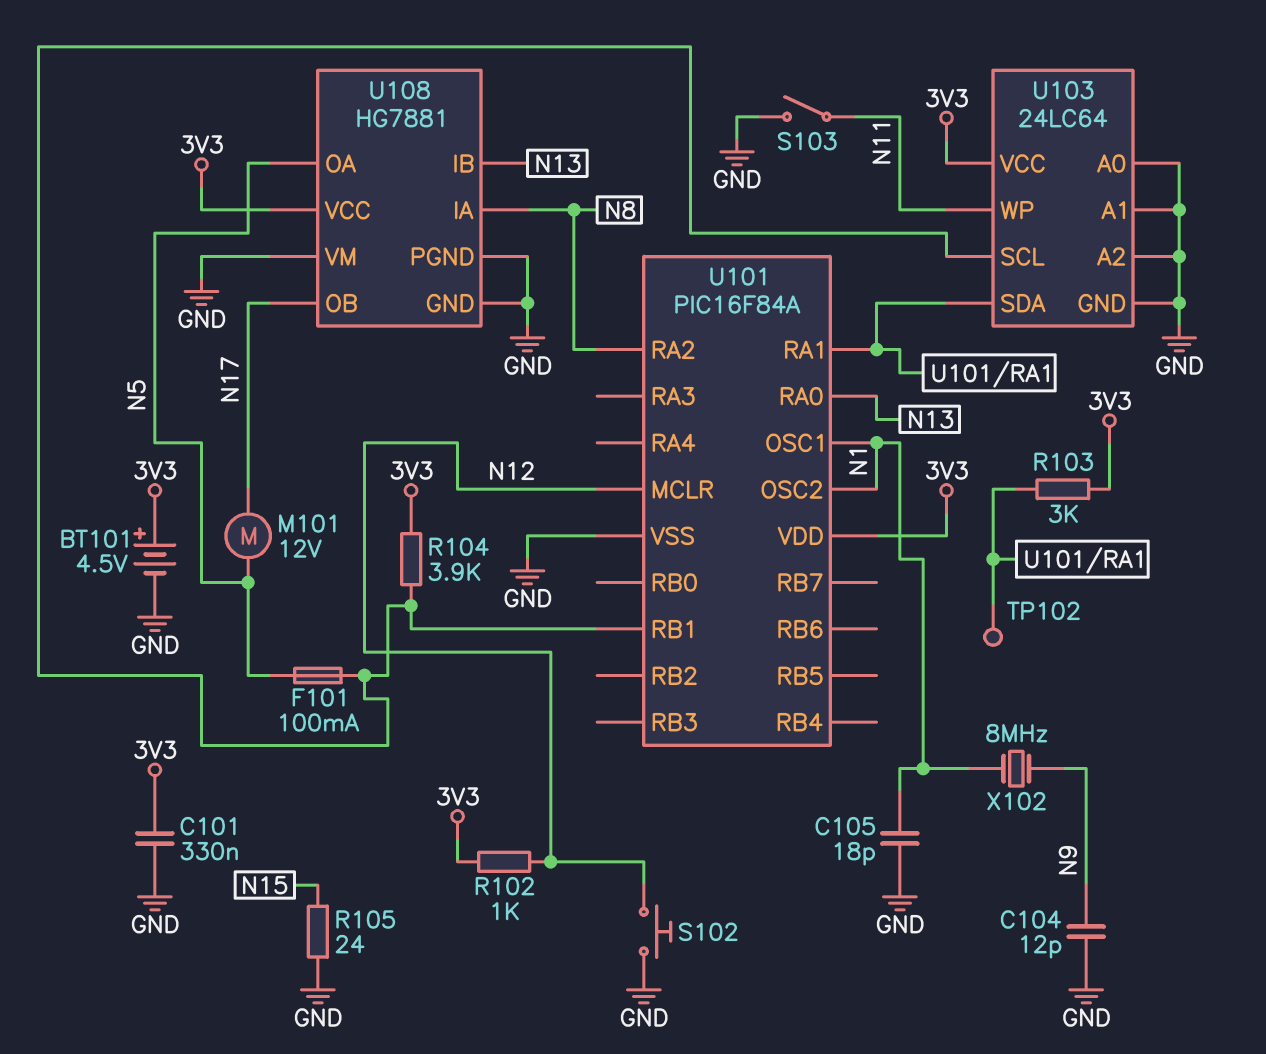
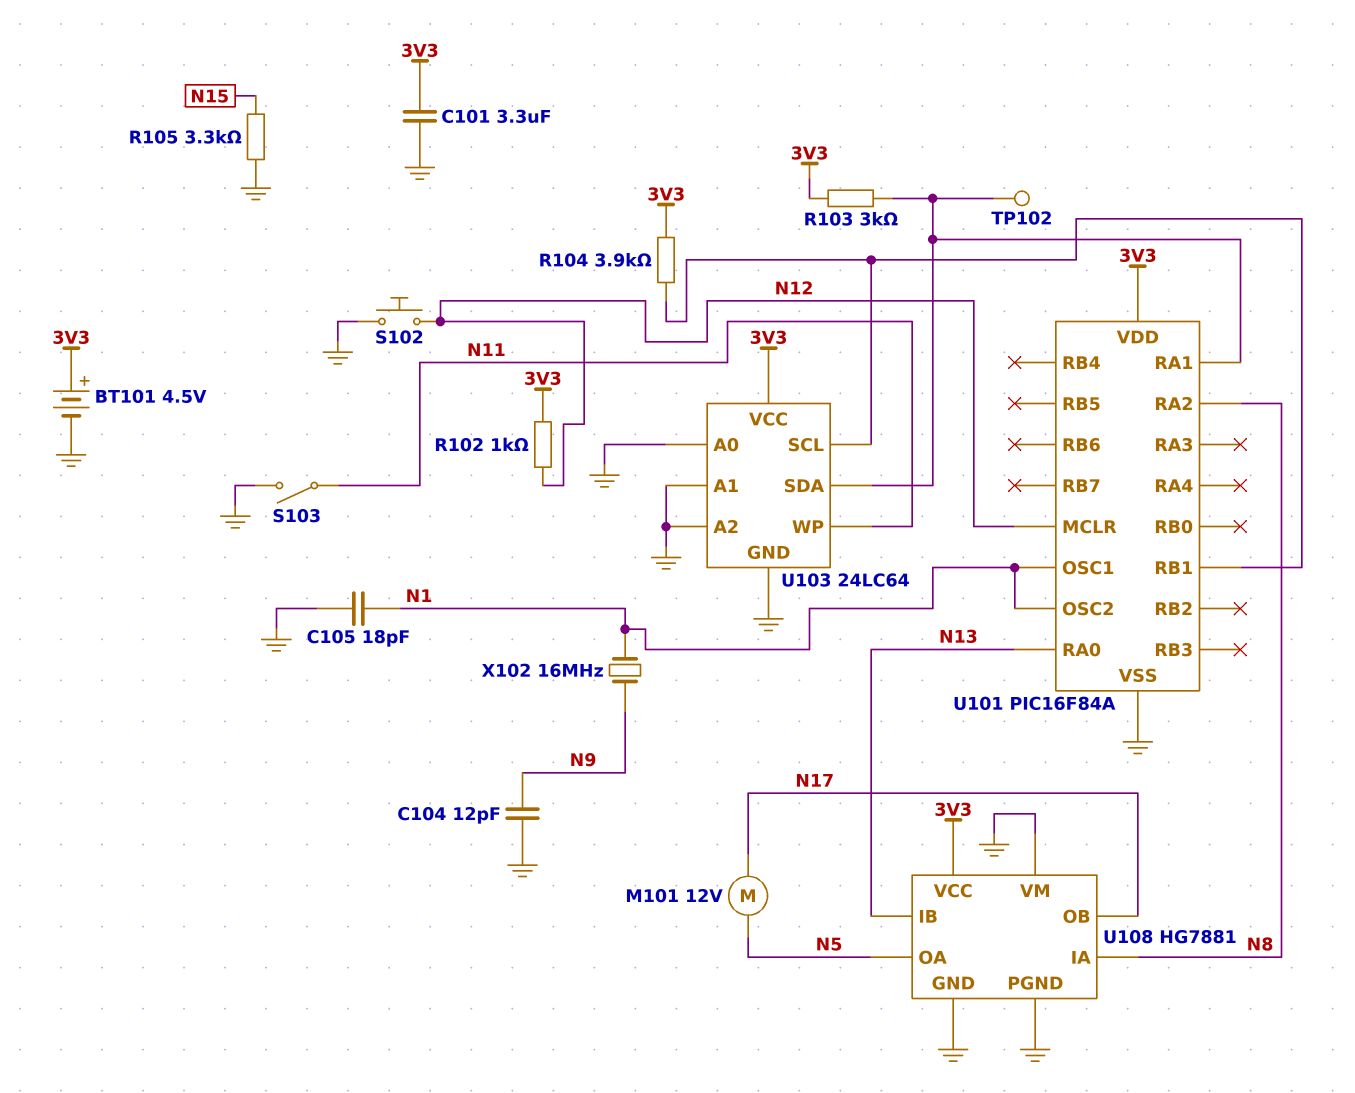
C101: 330nF (3V3, GND) -> 3.3uF (3V3, GND)
F101: 100mA (N5, U101/RB1) -> none
R105: 24 (GND, N15) -> 3.3k (GND, N15)
X102: 8MHz (N1, N9) -> 16MHz (N1, N9)

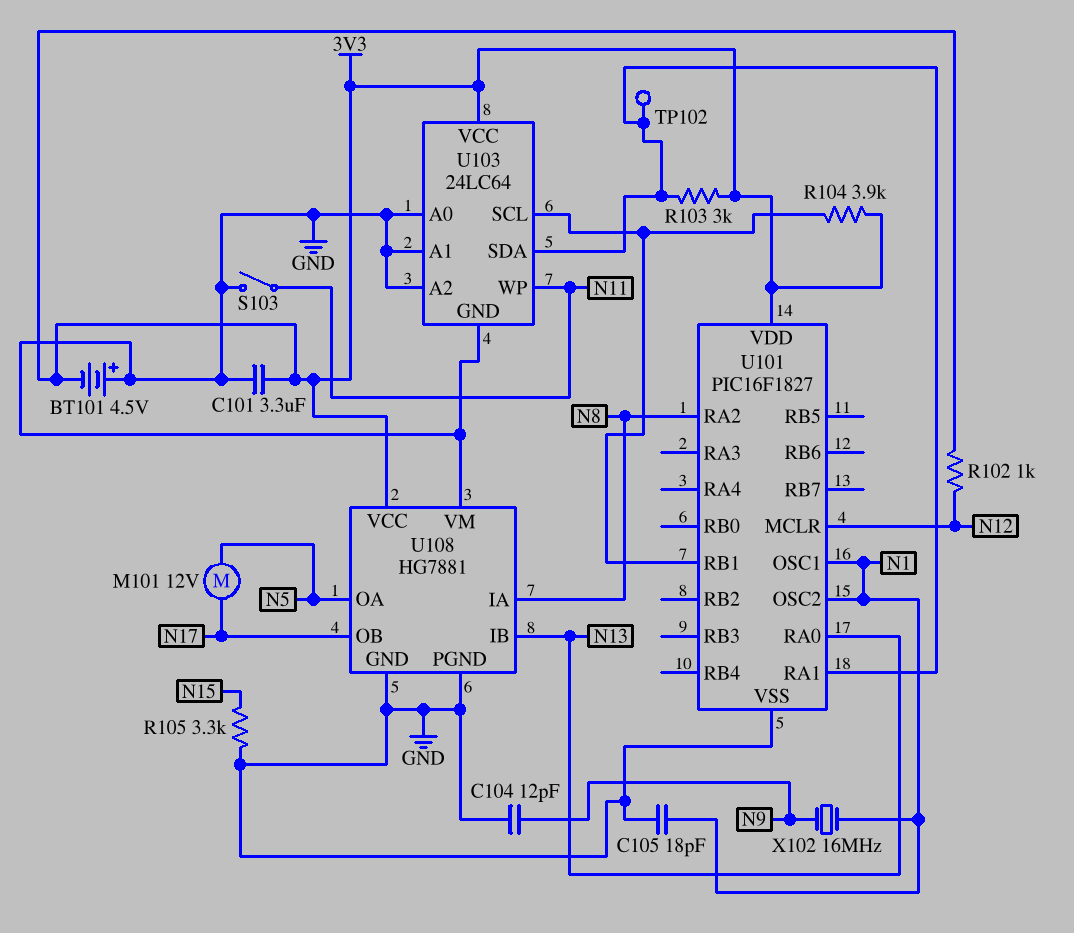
BT101: 4.5V (plus 3V3, minus GND) -> 4.5V (plus GND, minus 3V3)
S102: button (GND, N12) -> none
U101: PIC16F84A -> PIC16F1827

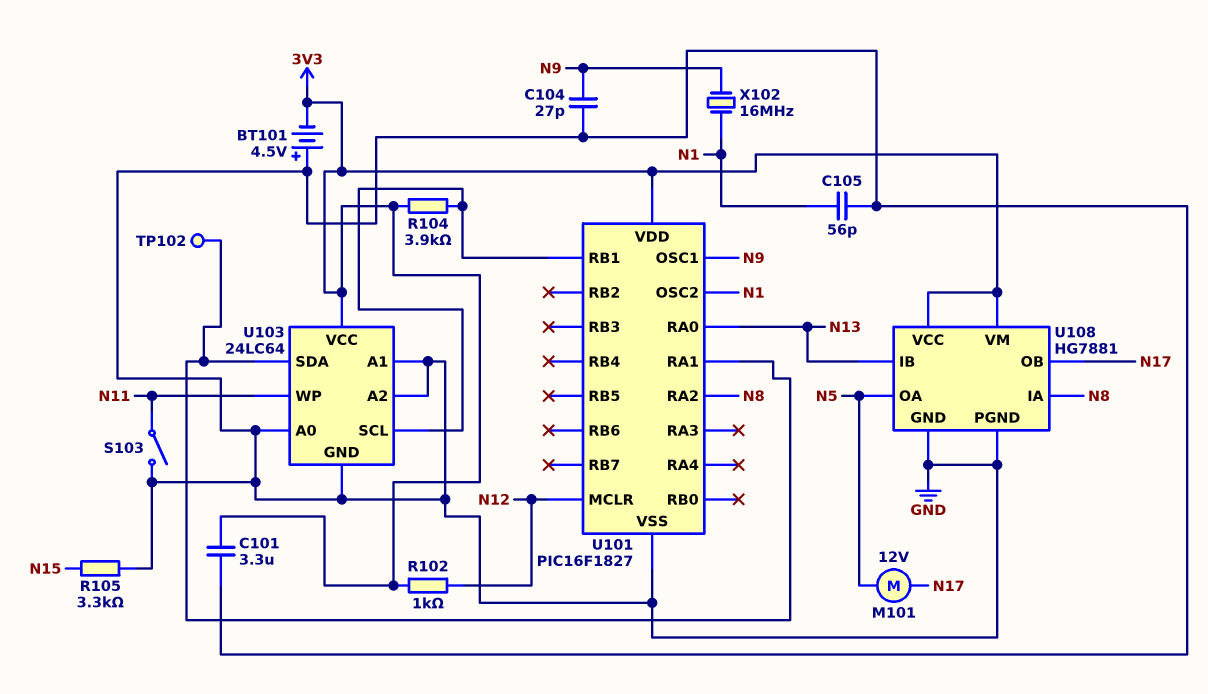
C104: 12pF (GND, N9) -> 27pF (GND, N9)
C105: 18pF (GND, N1) -> 56pF (GND, N1)
R103: 3k (3V3, U101/RA1) -> none
U101 pin OSC1: N1 -> N9
U108 pin VM: GND -> 3V3

